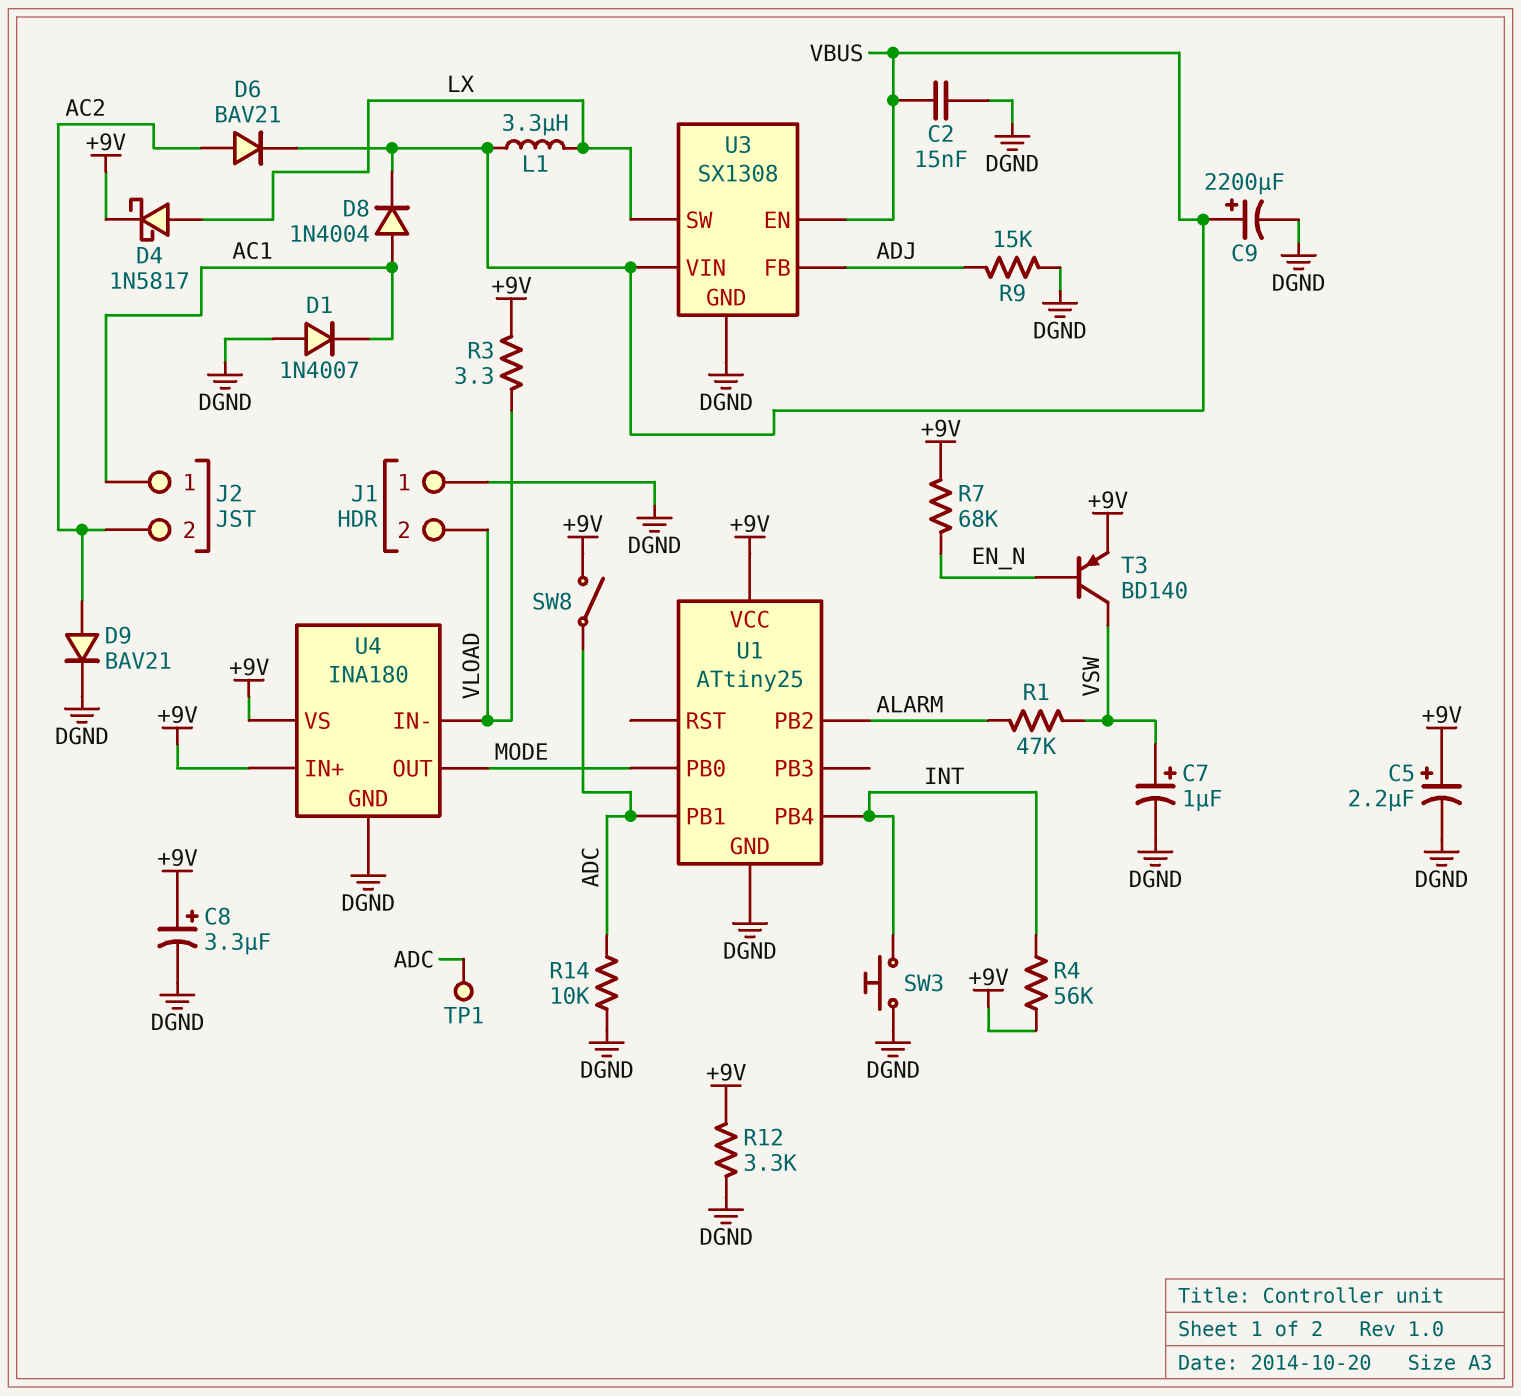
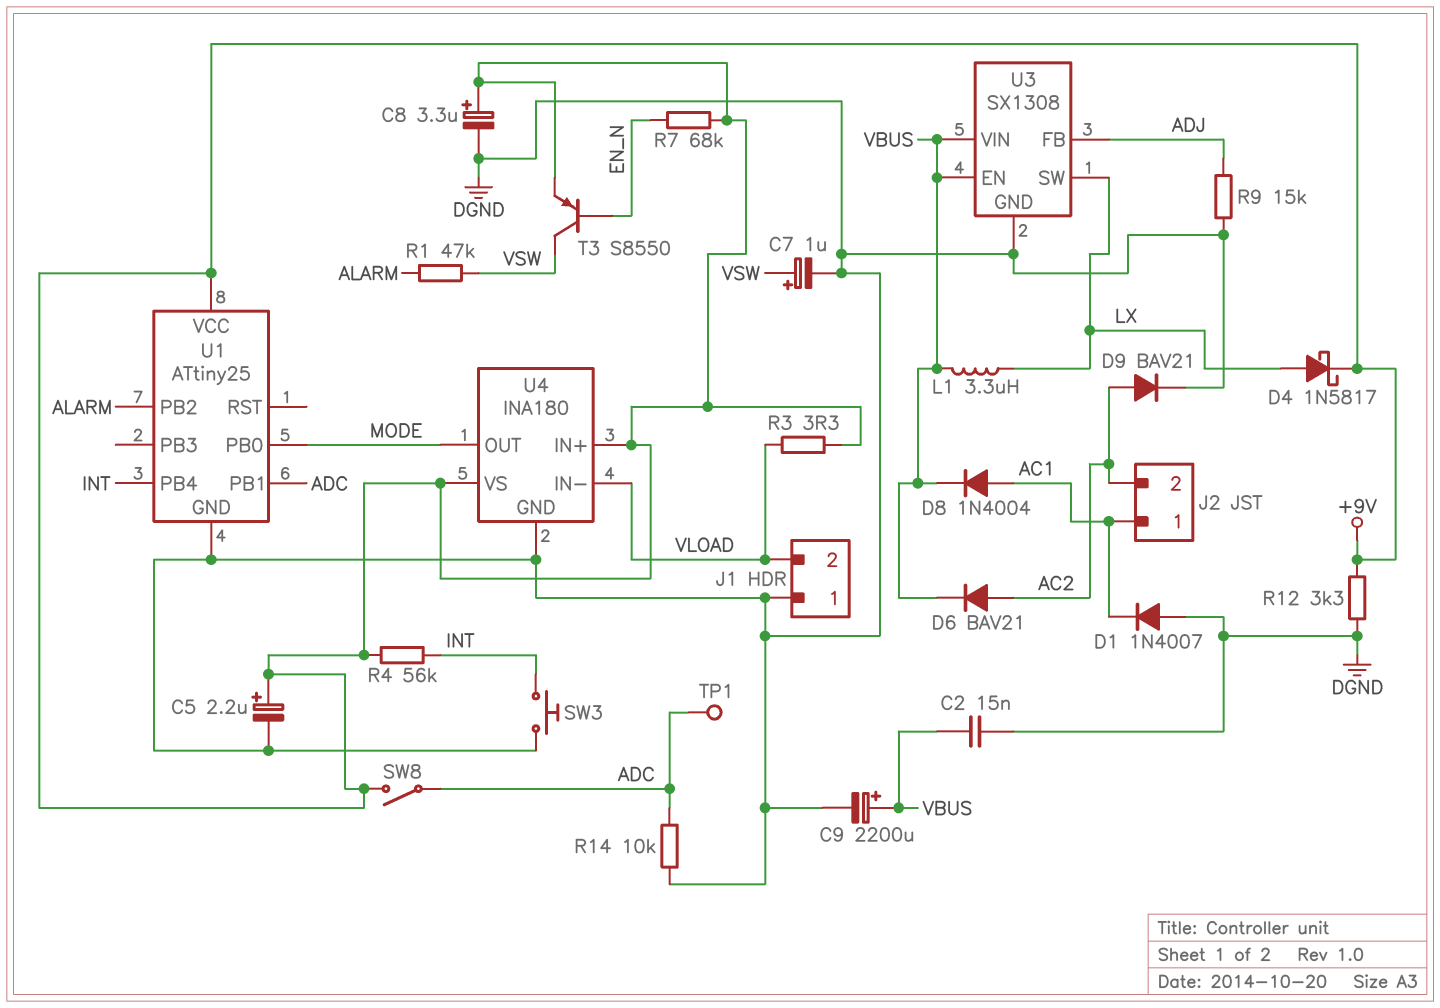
T3: PNP BD140 (B EN_N, C VSW, E +9V) -> PNP S8550 (B EN_N, C VSW, E +9V)

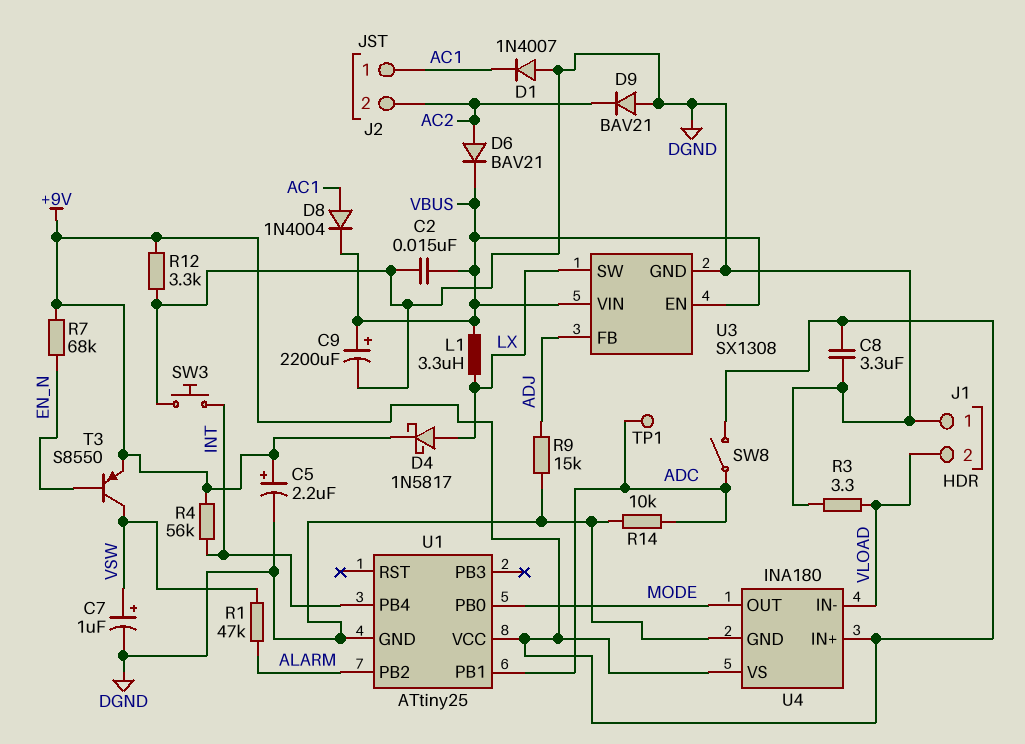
C8: 3.3uF (plus +9V, minus DGND) -> 3.3uF (+9V, DGND)
D9: diode BAV21 (A AC2, K DGND) -> diode BAV21 (A DGND, K AC2)
R3: 3.3 (+9V, VLOAD) -> 3.3 (DGND, VLOAD)

